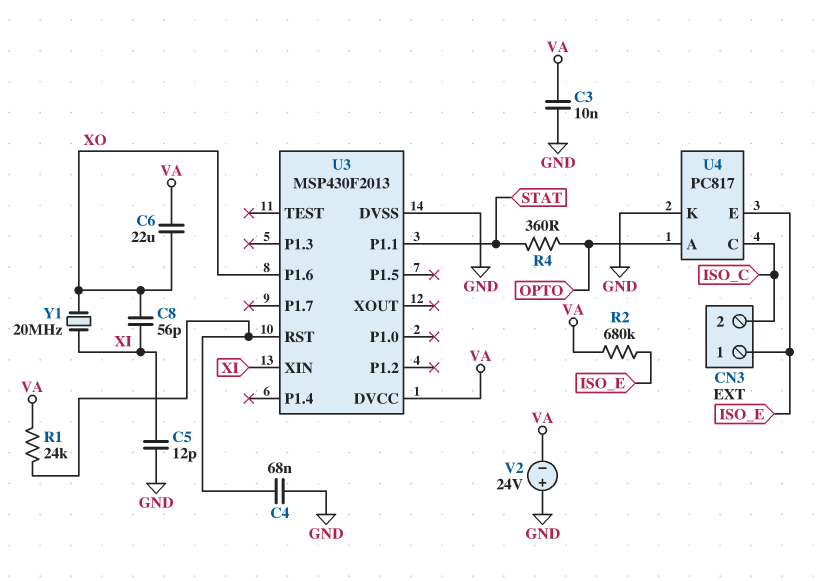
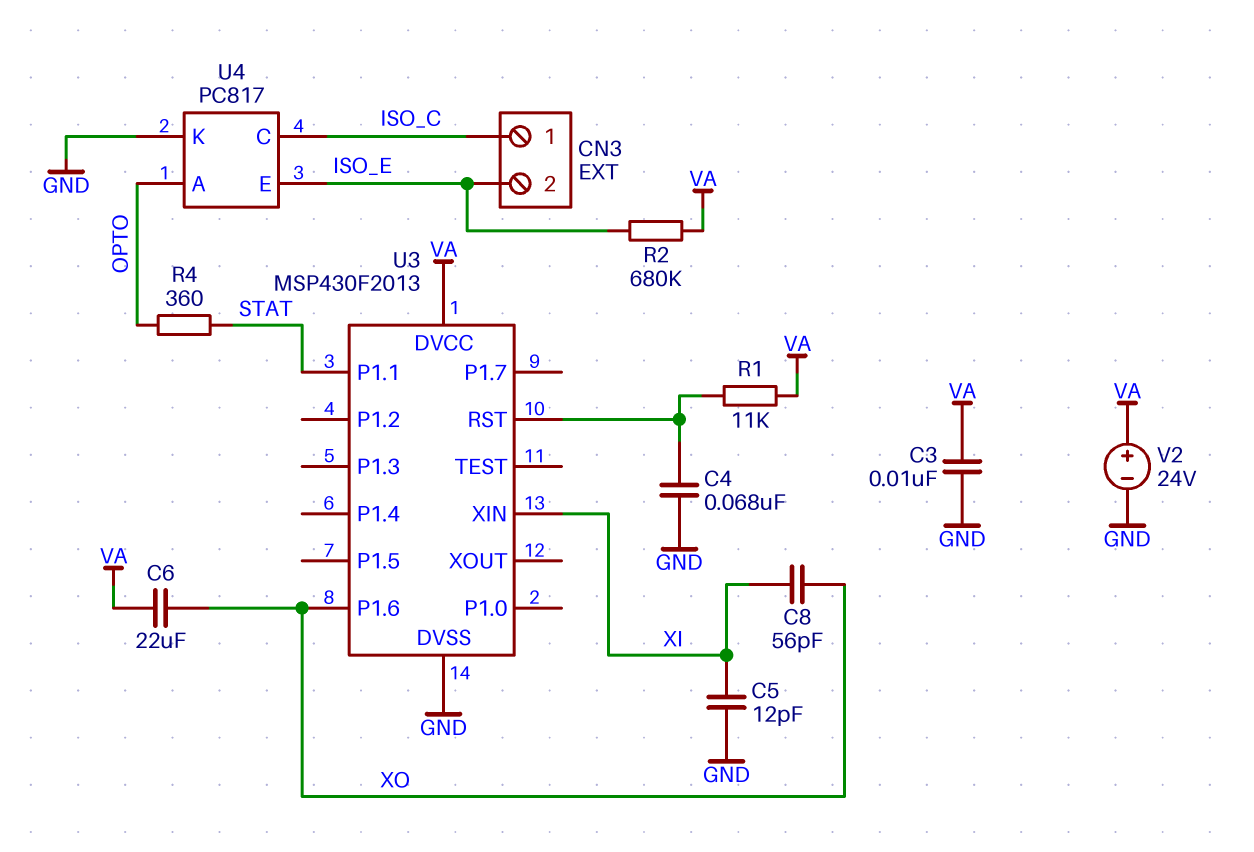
CN3 pin 1: ISO_E -> ISO_C
CN3 pin 2: ISO_C -> ISO_E
R1: 24k (U3/RST, VA) -> 11k (U3/RST, VA)
V2: 24V (plus GND, minus VA) -> 24V (plus VA, minus GND)
Y1: 20MHz (XI, XO) -> none

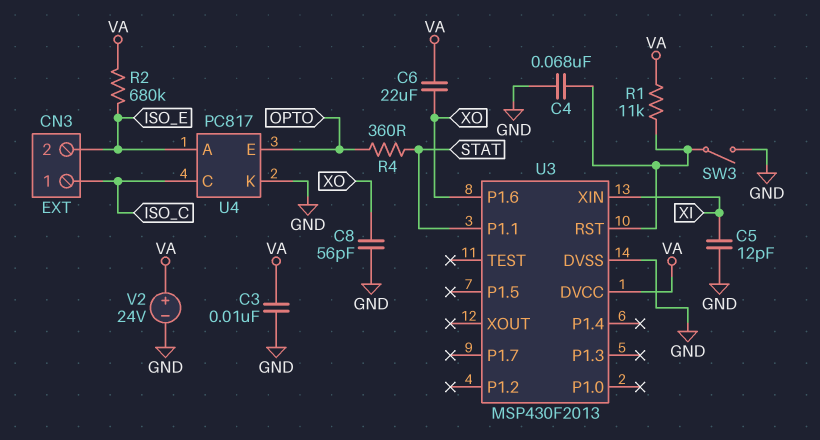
C8: 56pF (XI, XO) -> 56pF (GND, XO)
SW3: none -> switch (GND, U3/RST)
U4 pin A: OPTO -> ISO_E
U4 pin E: ISO_E -> OPTO

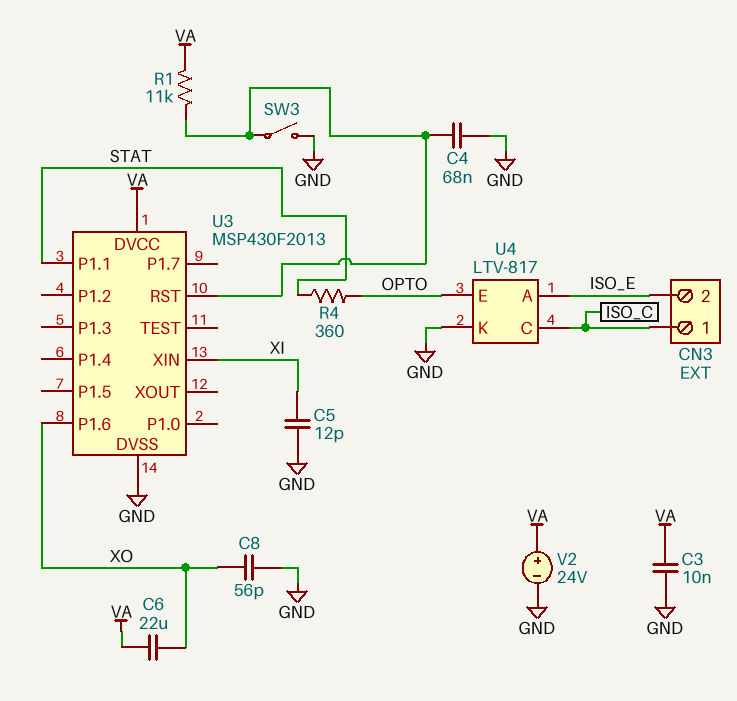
R2: 680k (ISO_E, VA) -> none
U4: PC817 -> LTV-817

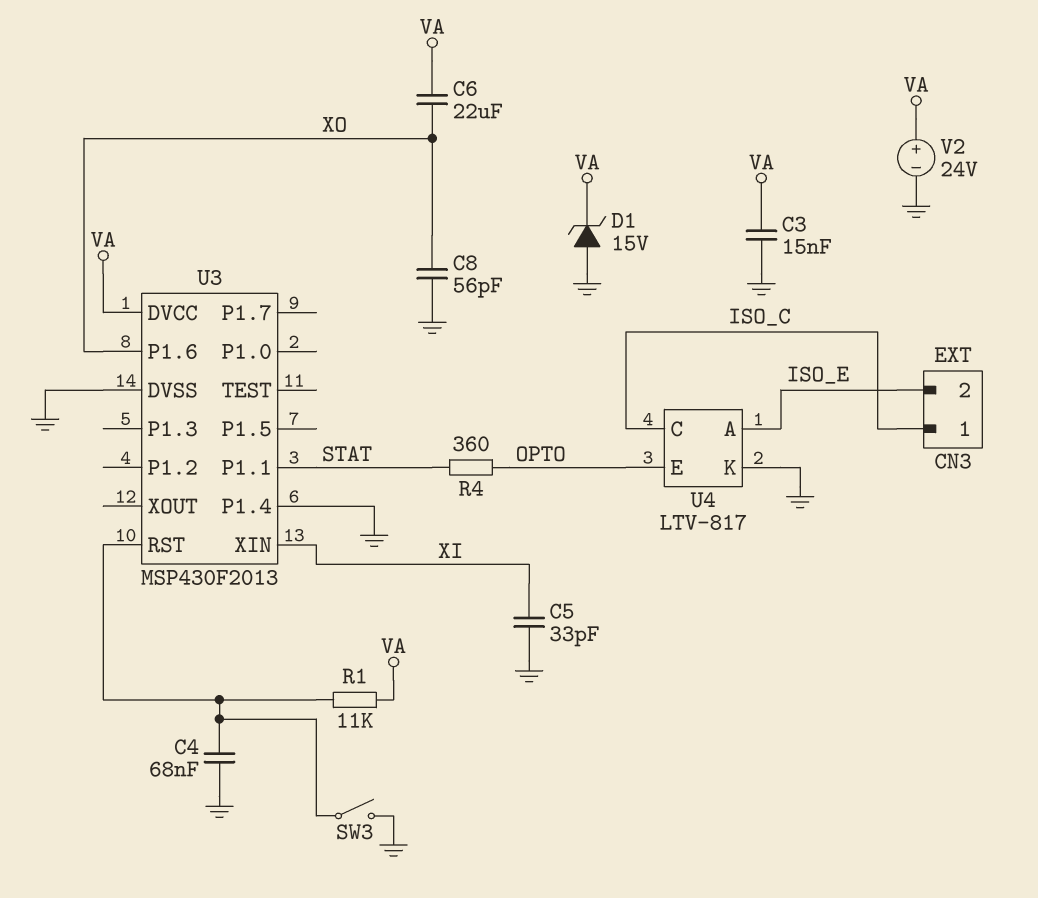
C3: 10nF (GND, VA) -> 15nF (GND, VA)
C5: 12pF (GND, XI) -> 33pF (GND, XI)
D1: none -> zener 15V (A GND, K VA)
U3 pin P1.4: none -> GND

